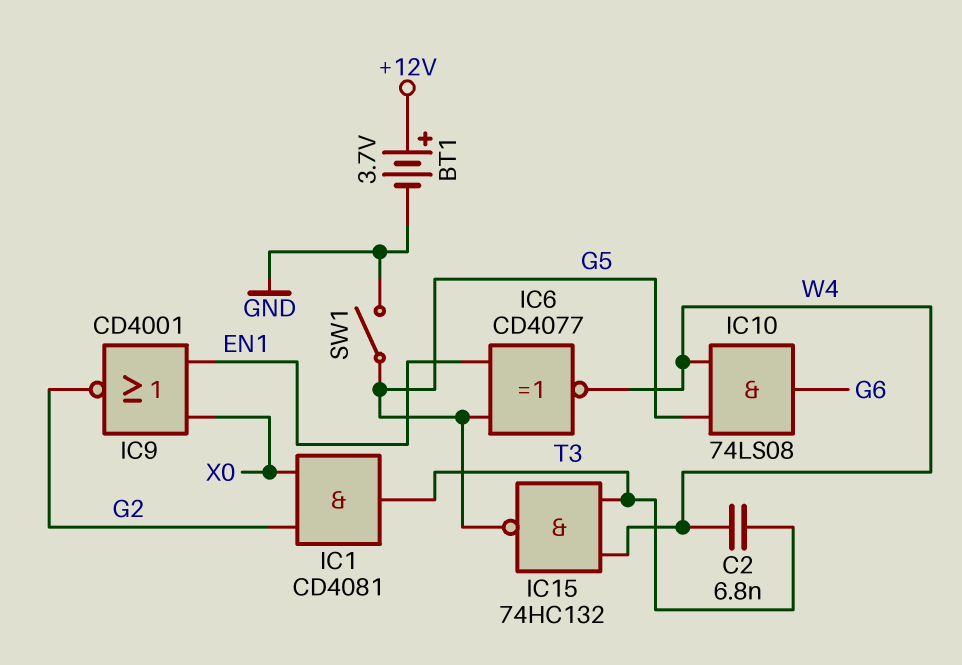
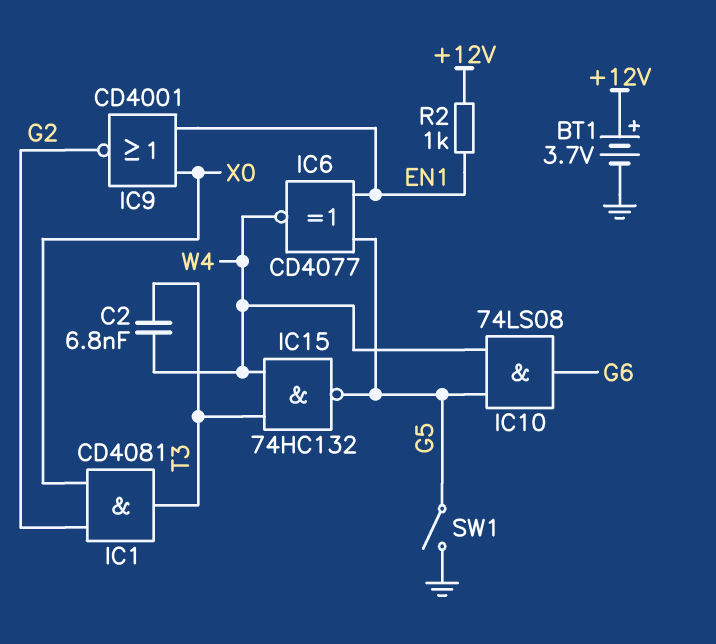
R2: none -> 1k (+12V, EN1)

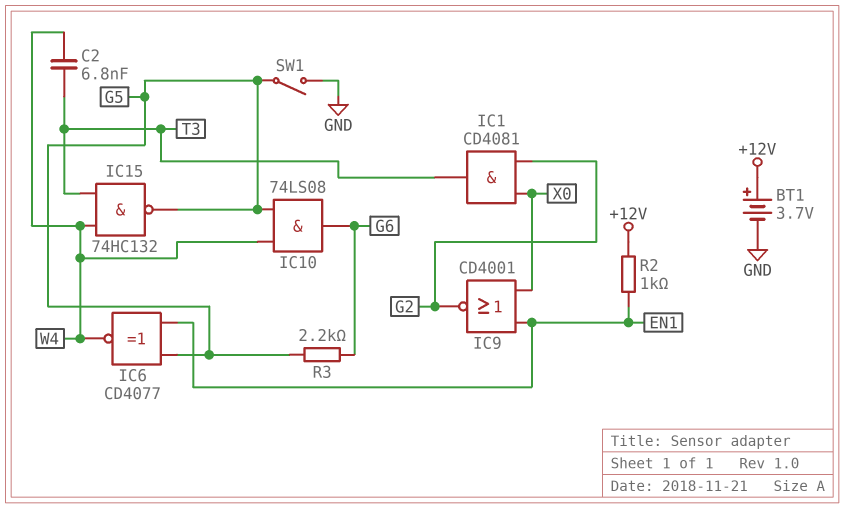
R3: none -> 2.2k (G5, G6)

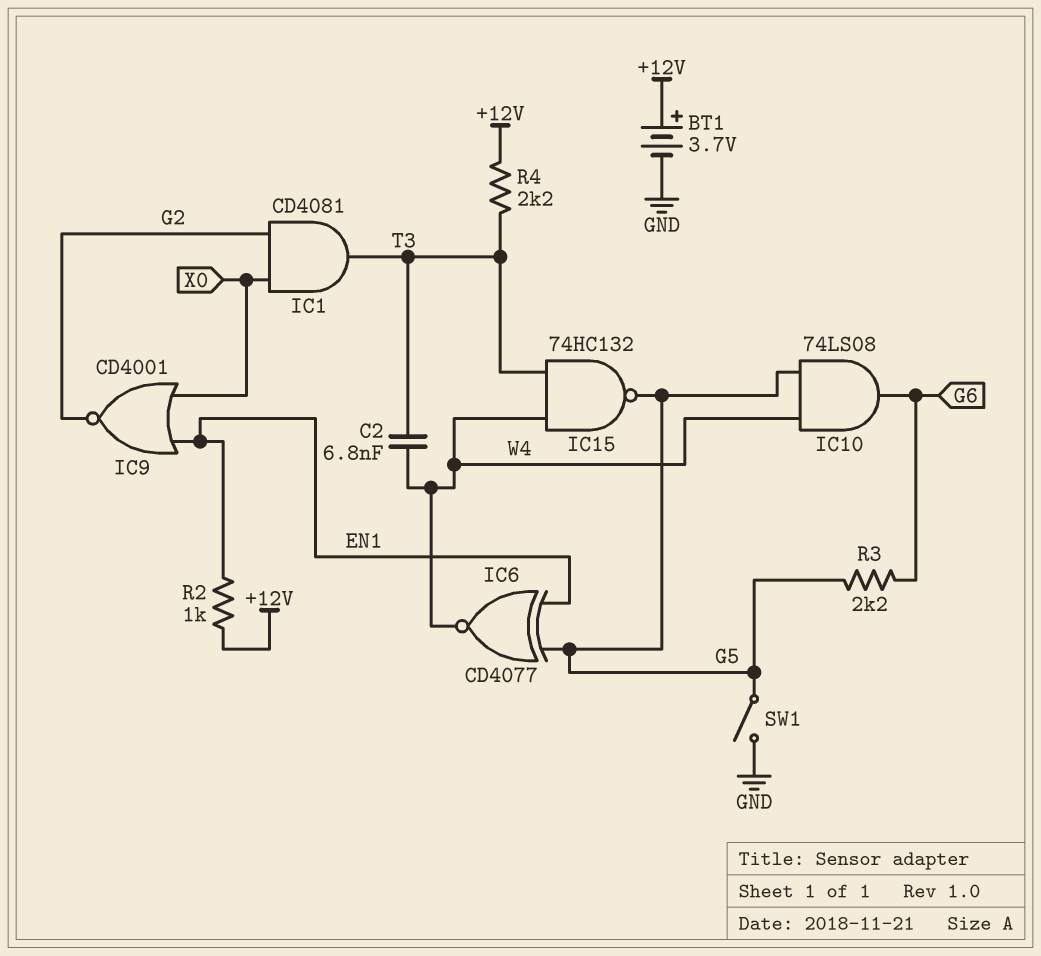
R4: none -> 2.2k (+12V, T3)

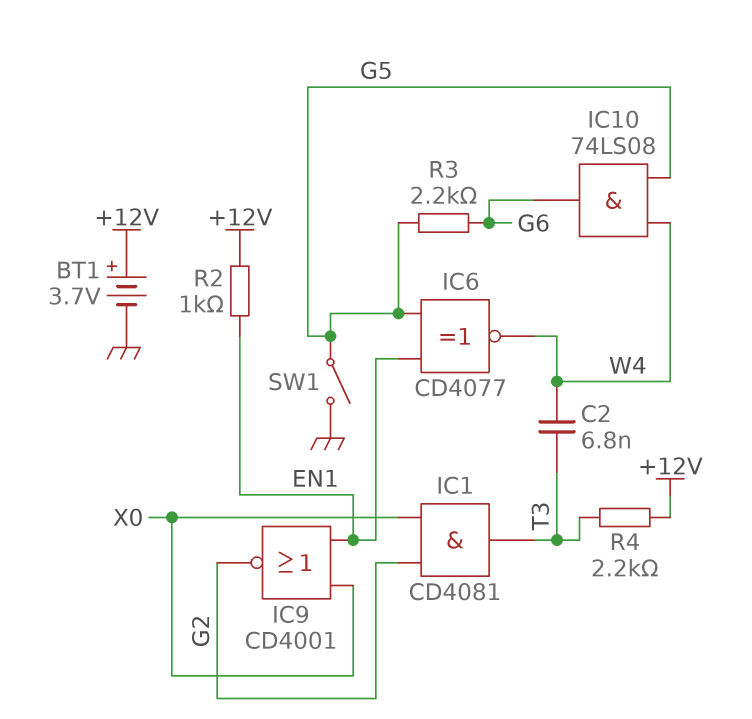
IC15: NAND 74HC132 (in T3, in W4, out G5) -> none

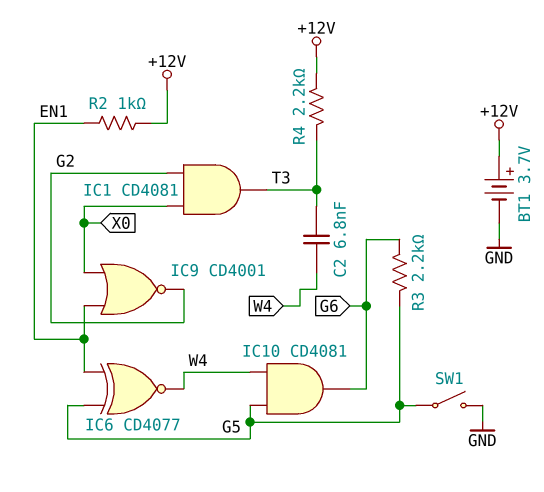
IC10: AND 74LS08 (in G5, in W4, out G6) -> AND CD4081 (in G5, in W4, out G6)

